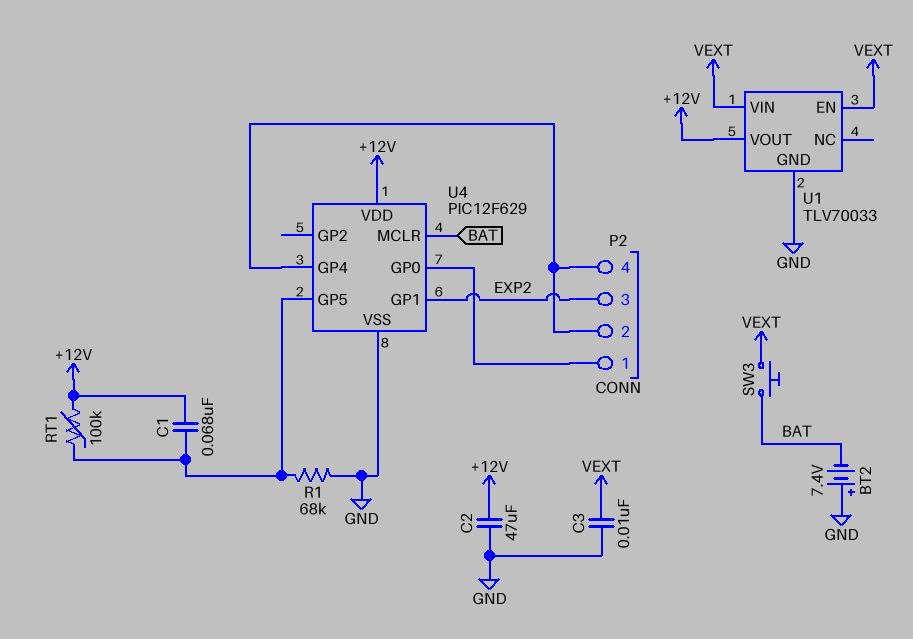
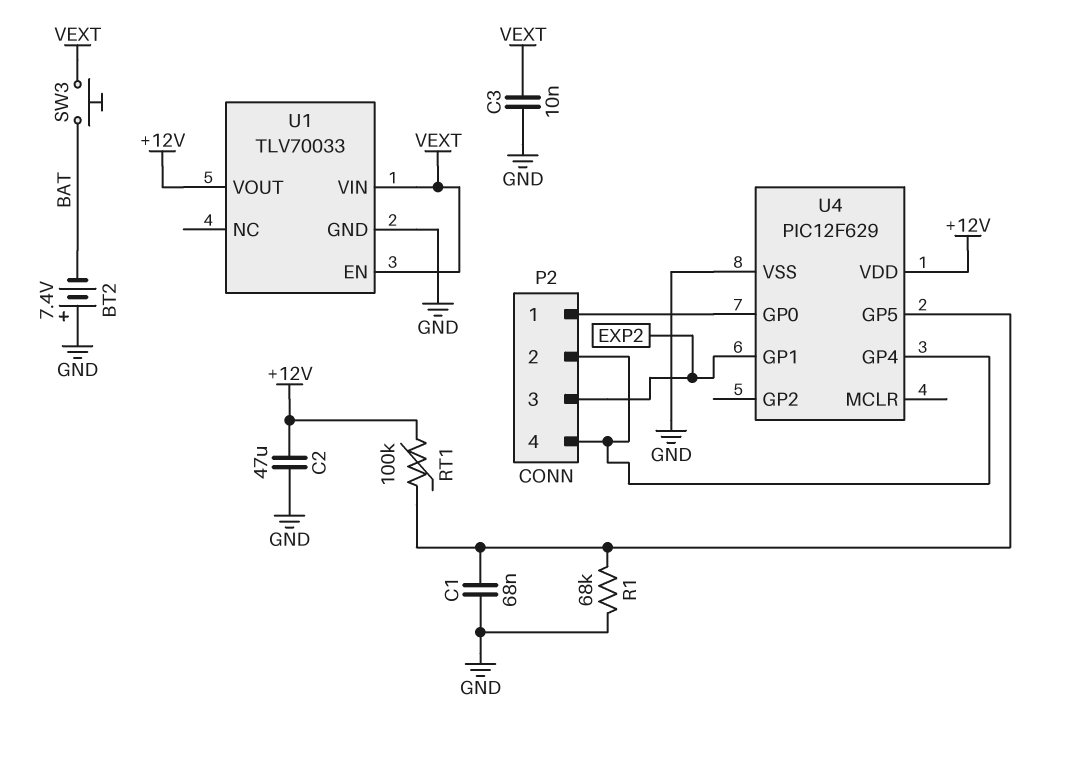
C1: 68nF (+12V, U4/GP5) -> 68nF (GND, U4/GP5)
U4 pin MCLR: BAT -> none

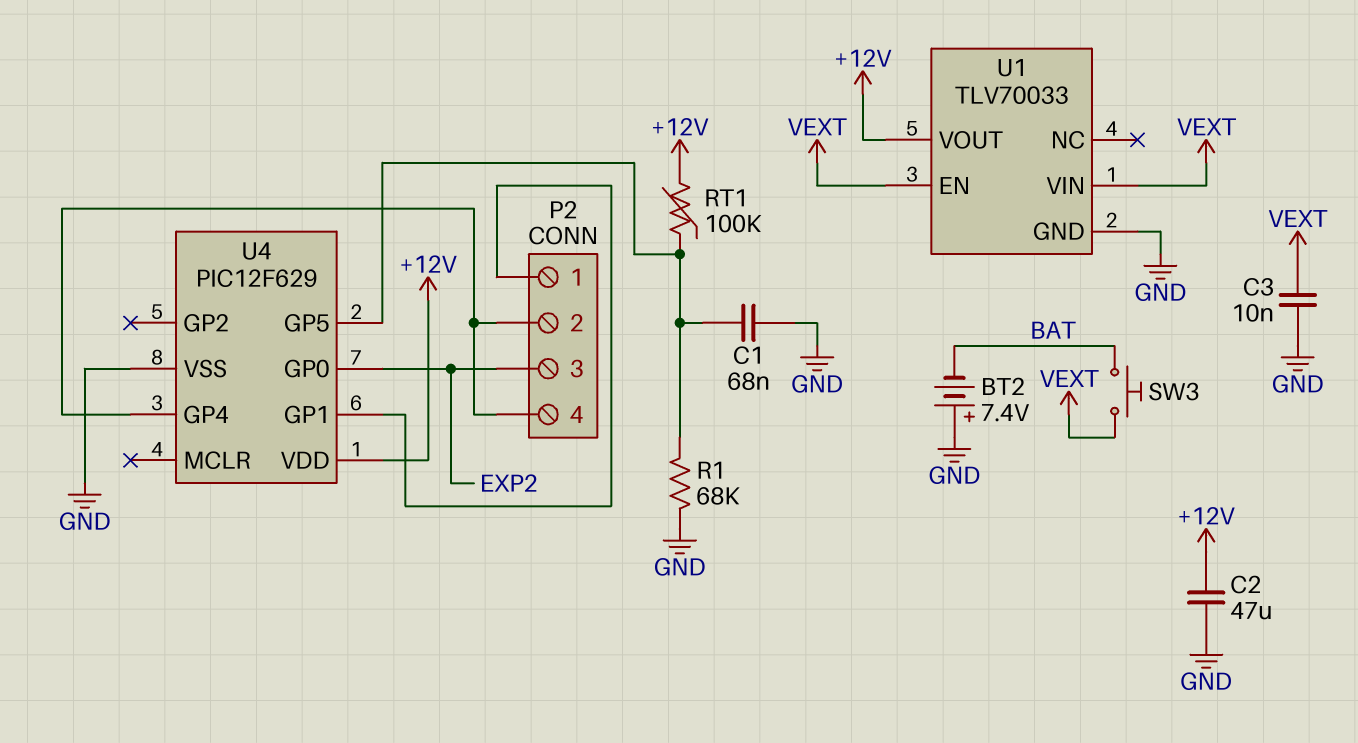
U4 pin GP0: P2/1 -> EXP2
U4 pin GP1: EXP2 -> P2/1

